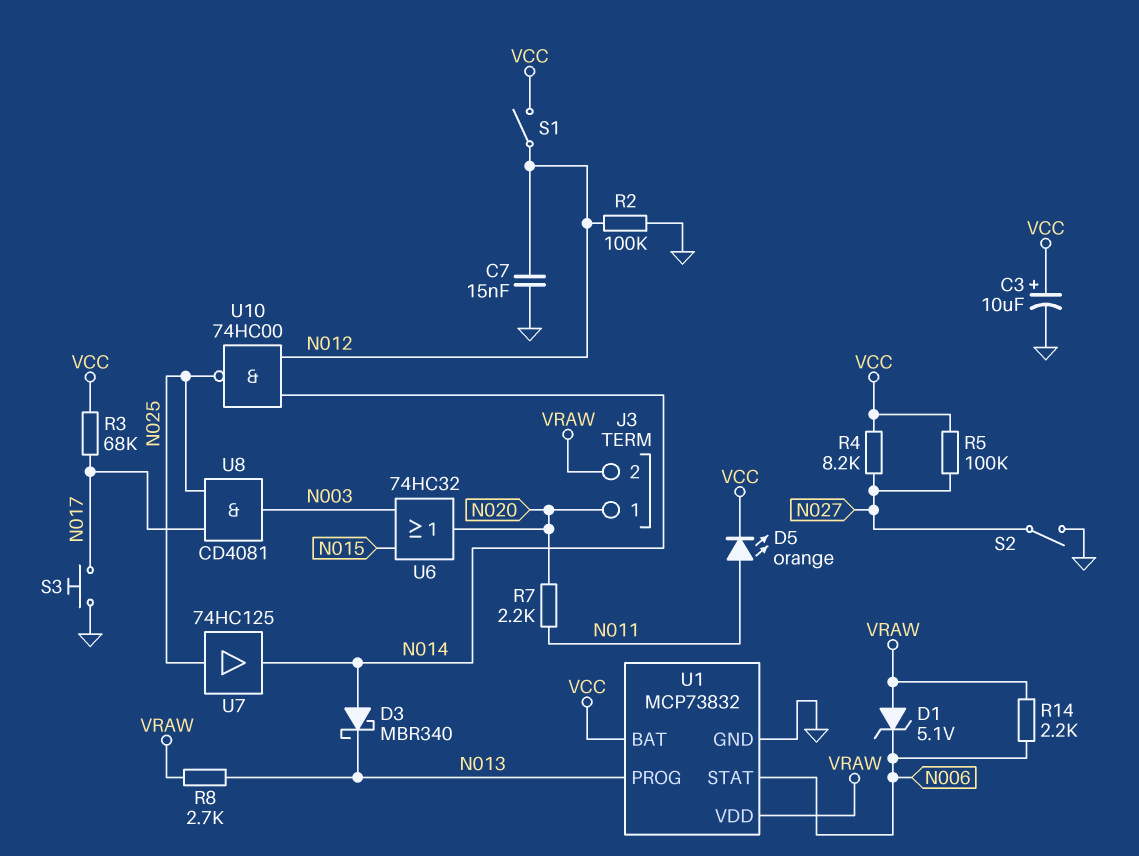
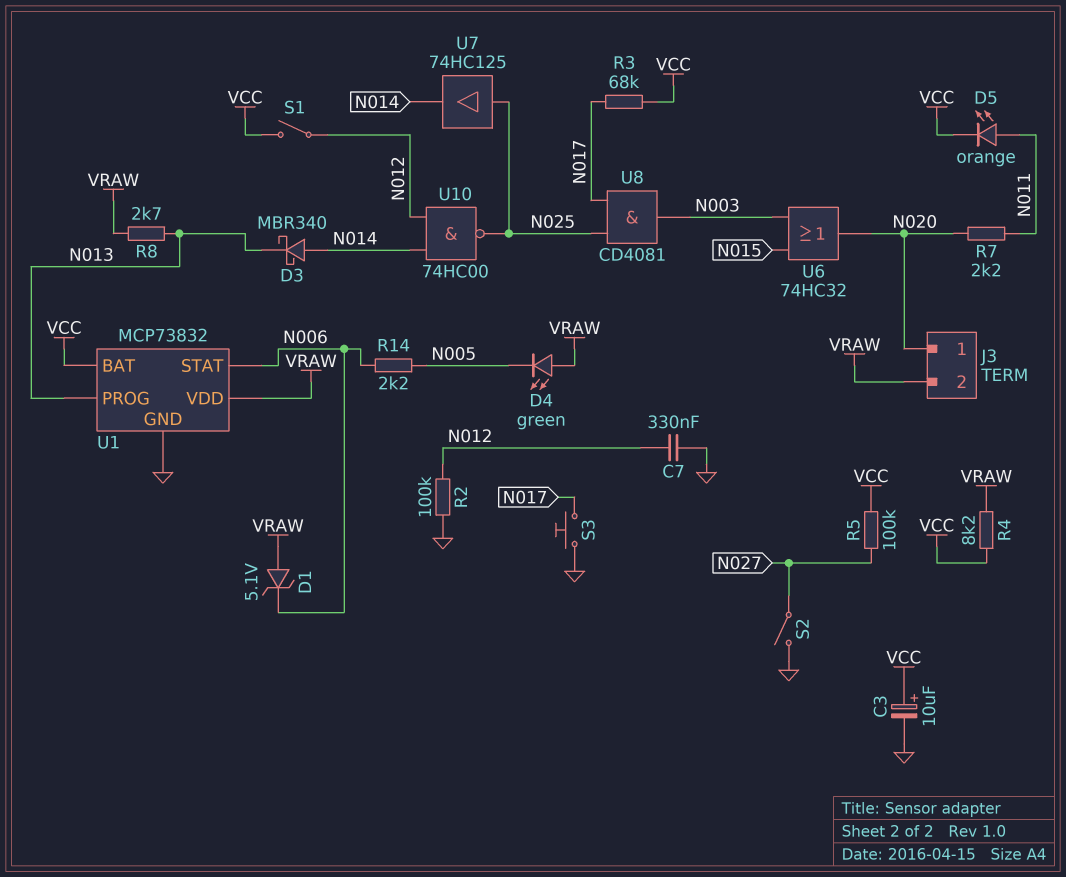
C7: 15nF (GND, N012) -> 330nF (GND, N012)
D4: none -> LED green (A VRAW, K N005)
R4: 8.2k (N027, VCC) -> 8.2k (VCC, VRAW)
R14: 2.2k (N006, VRAW) -> 2.2k (N005, N006)

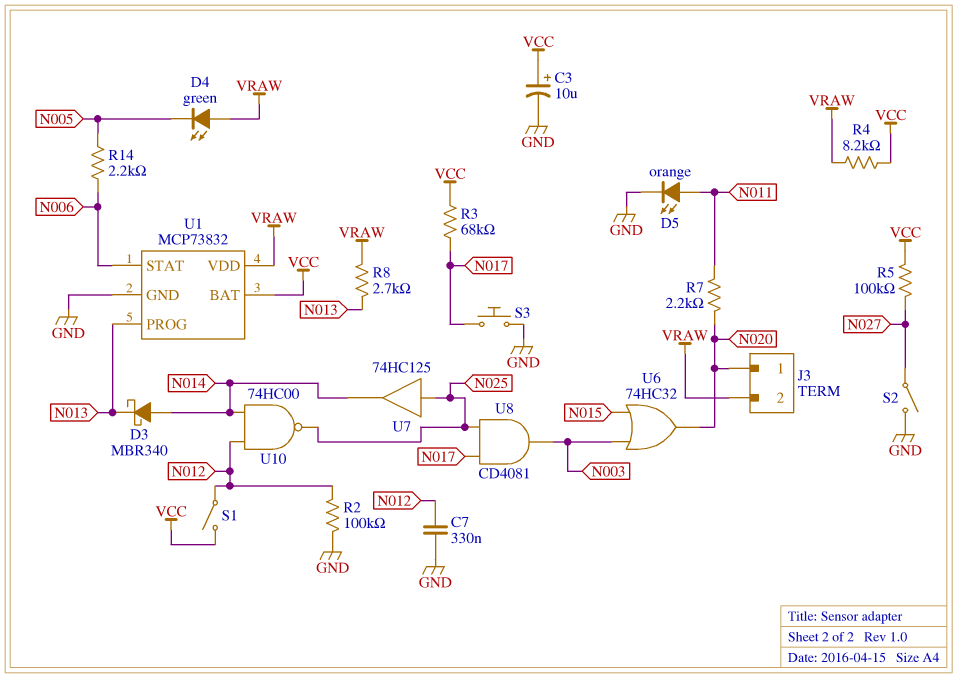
D1: zener 5.1V (A VRAW, K N006) -> none
D5: LED orange (A N011, K VCC) -> LED orange (A N011, K GND)

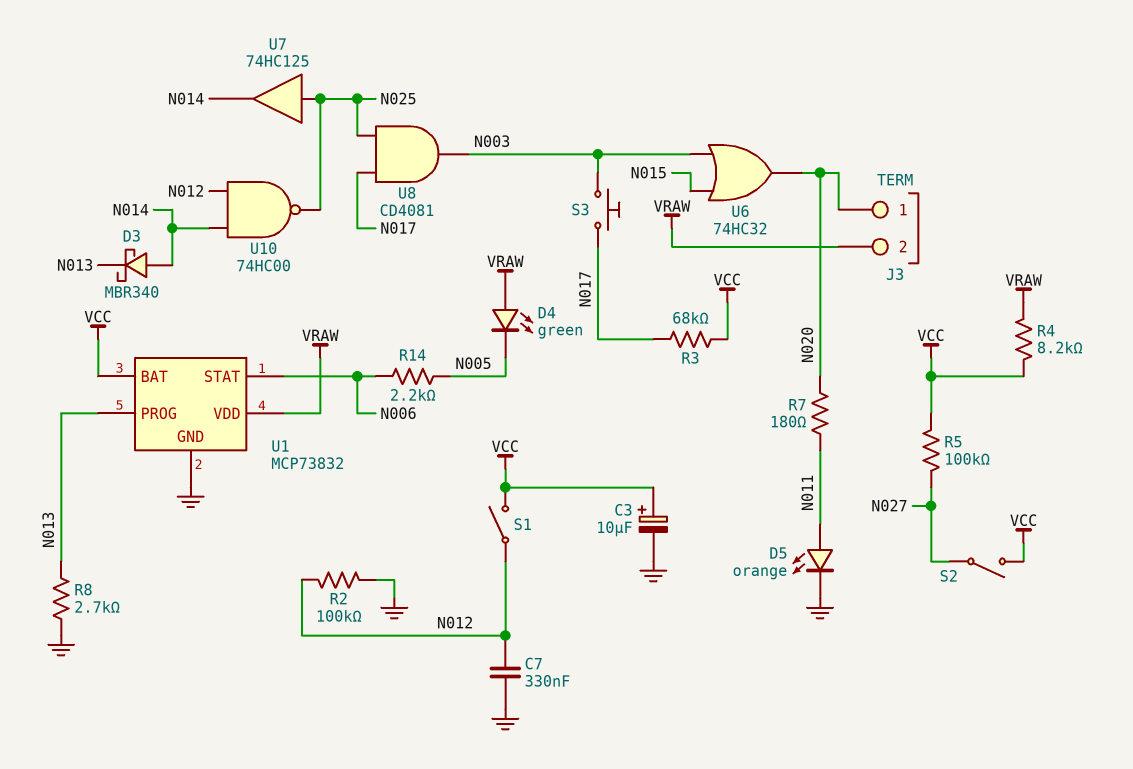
R7: 2.2k (N011, N020) -> 180 (N011, N020)
R8: 2.7k (N013, VRAW) -> 2.7k (GND, N013)
S2: switch (GND, N027) -> switch (N027, VCC)
S3: button (GND, N017) -> button (N003, N017)

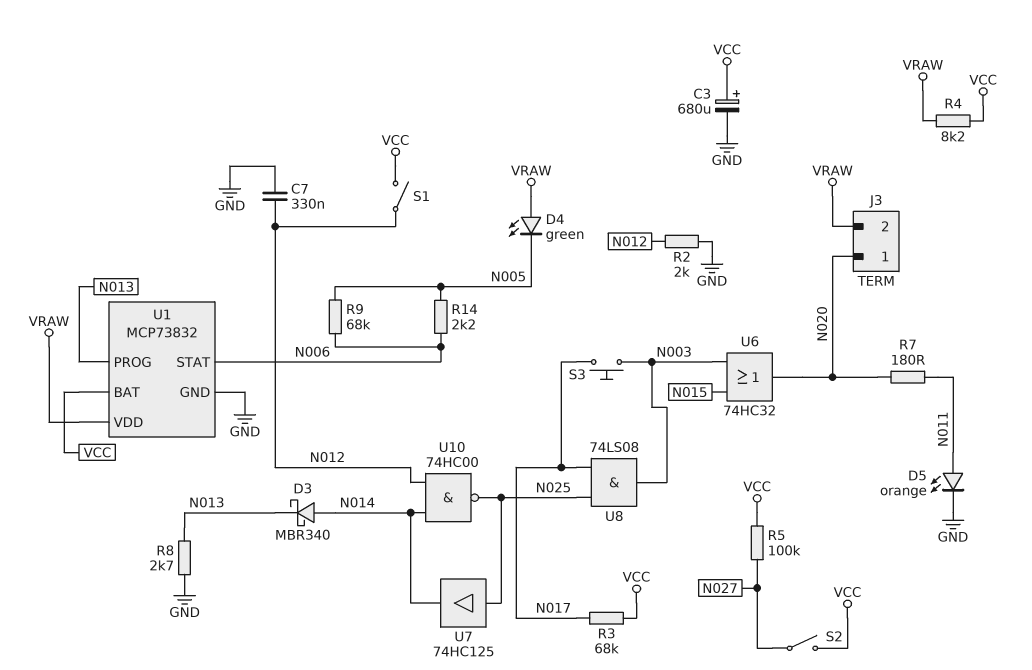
C3: 10uF (plus VCC, minus GND) -> 680uF (plus VCC, minus GND)
R2: 100k (GND, N012) -> 2k (GND, N012)
R9: none -> 68k (N005, N006)
U8: AND CD4081 (in N017, in N025, out N003) -> AND 74LS08 (in N017, in N025, out N003)

